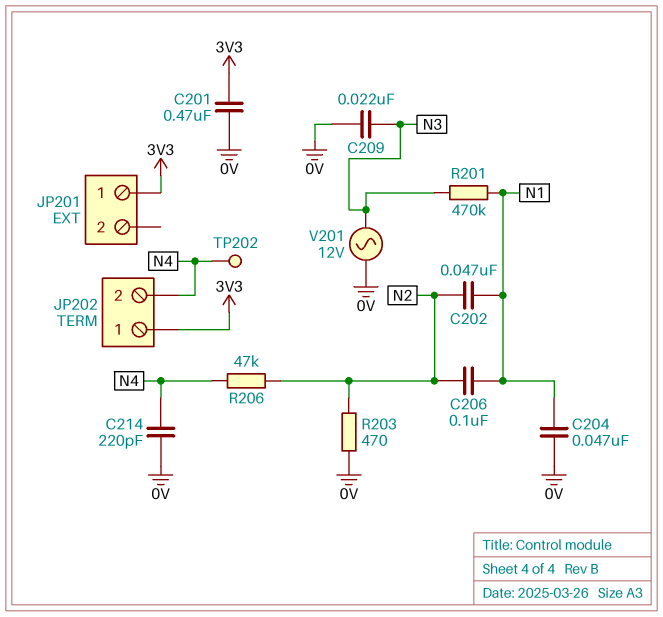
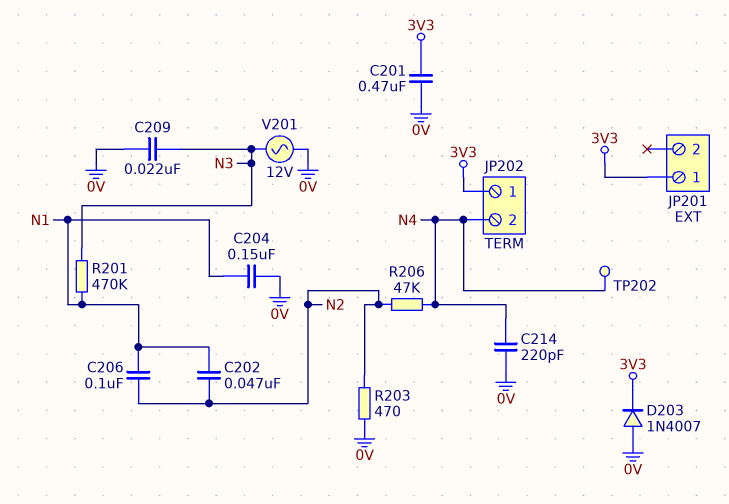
C204: 47nF (0V, N1) -> 150nF (0V, N1)
D203: none -> diode 1N4007 (A 0V, K 3V3)

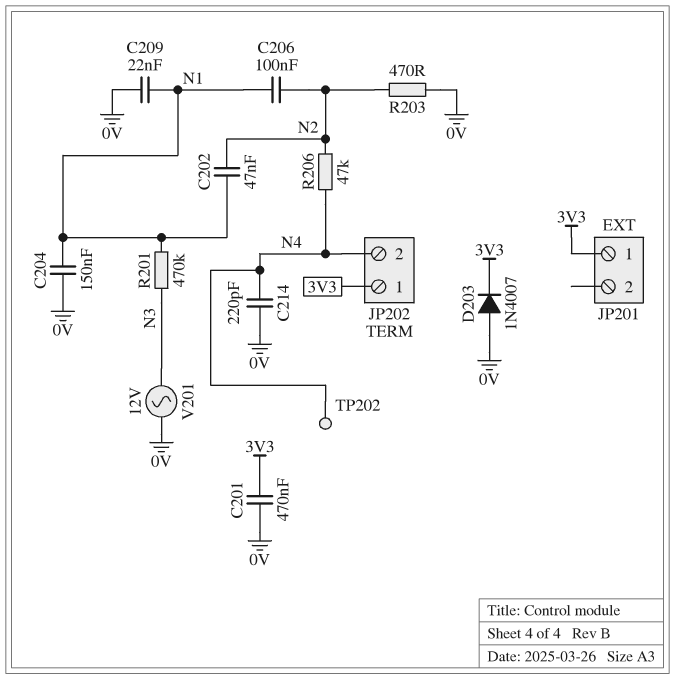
C209: 22nF (0V, N3) -> 22nF (0V, N1)

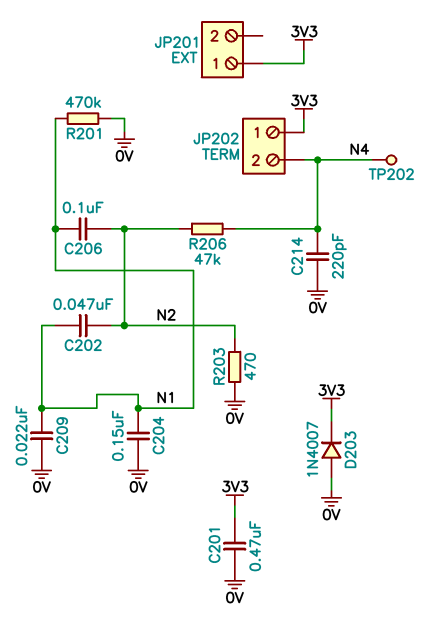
R201: 470k (N1, N3) -> 470k (0V, N1)
V201: AC 12V (0V, N3) -> none

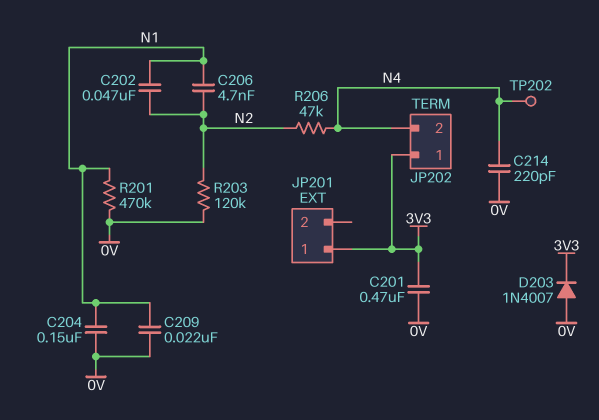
C206: 100nF (N1, N2) -> 4.7nF (N1, N2)
R203: 470 (0V, N2) -> 120k (0V, N2)

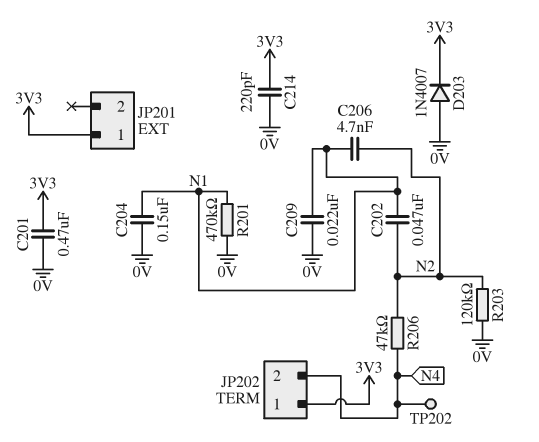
C214: 220pF (0V, N4) -> 220pF (0V, 3V3)

